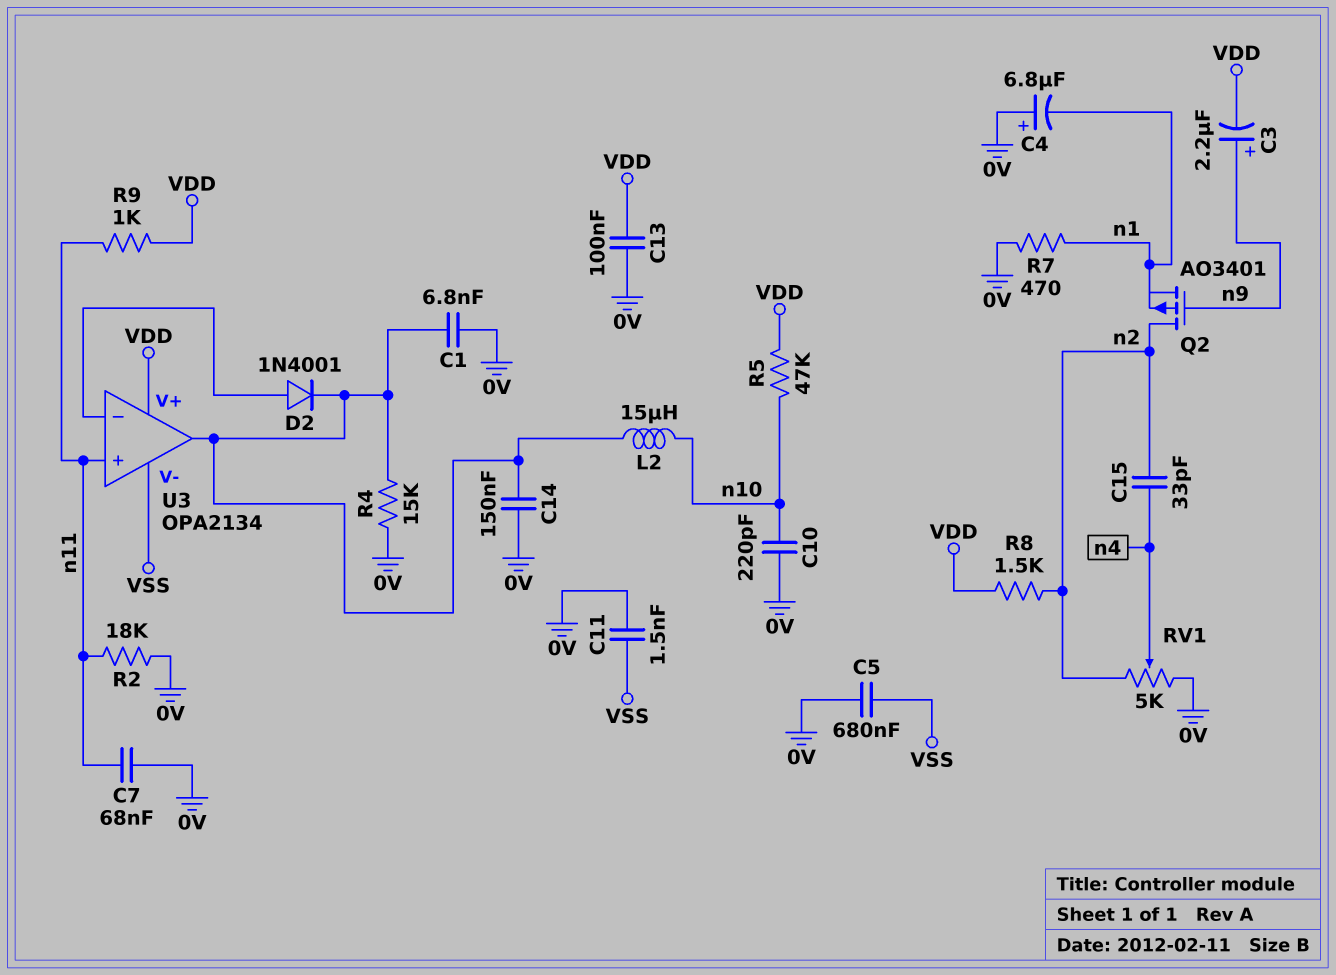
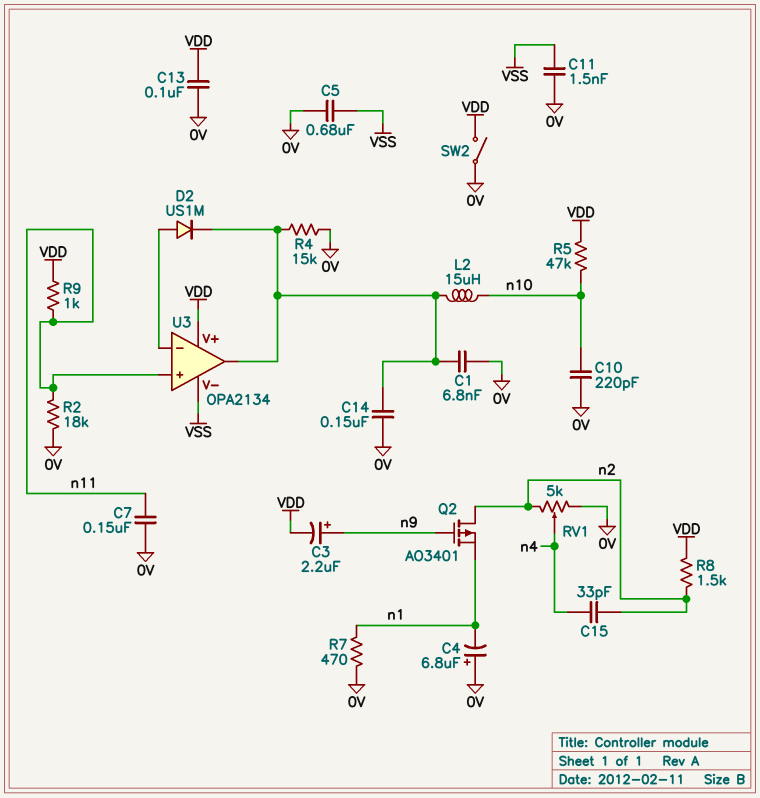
C7: 68nF (0V, n11) -> 150nF (0V, n11)
D2: diode 1N4001 (A U3/in-, K U3/out) -> diode US1M (A U3/in-, K U3/out)
SW2: none -> switch (0V, VDD)

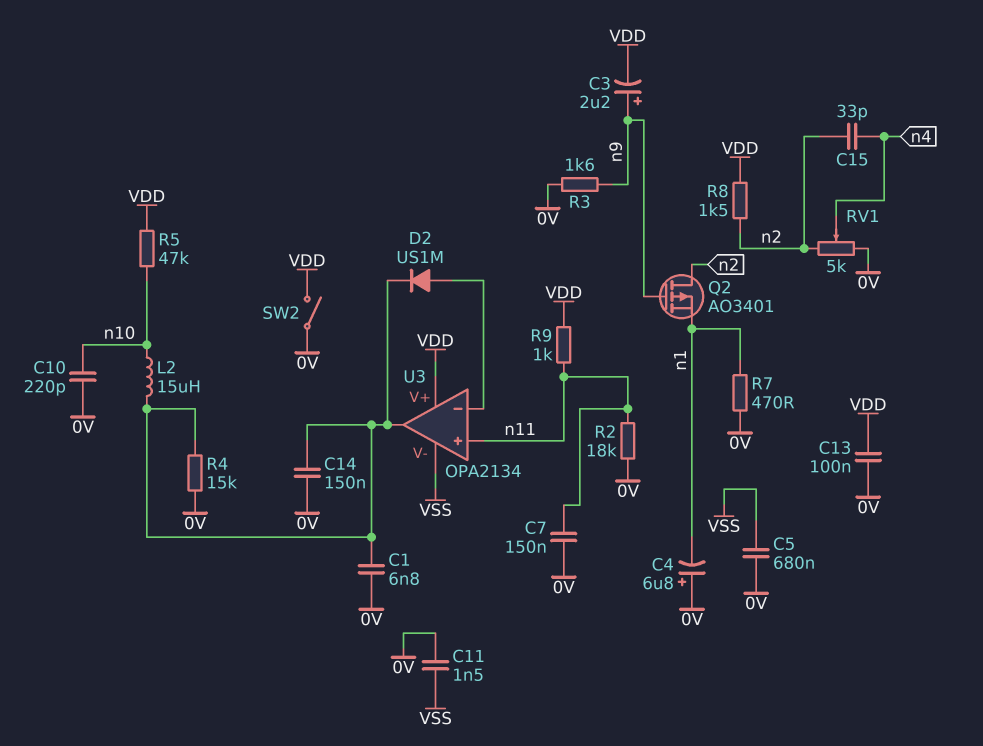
R3: none -> 1.6k (0V, n9)

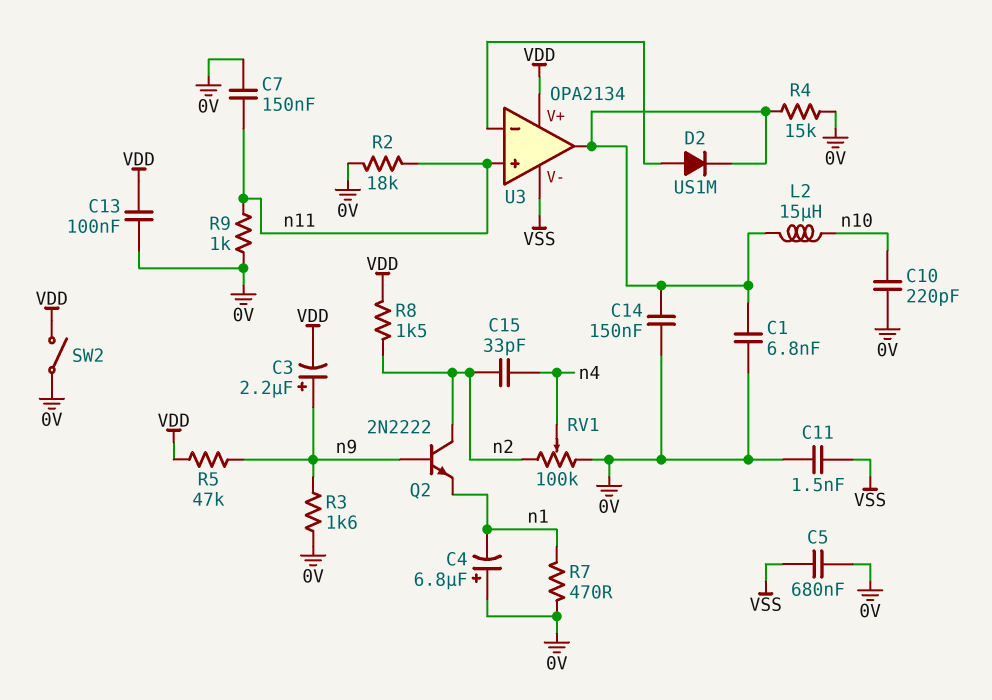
Q2: PMOS AO3401 (G n9, D n2, S n1) -> NPN 2N2222 (B n9, C n2, E n1)
R5: 47k (VDD, n10) -> 47k (VDD, n9)
R9: 1k (VDD, n11) -> 1k (0V, n11)
RV1: 5k (0V, n2, wiper n4) -> 100k (0V, n2, wiper n4)

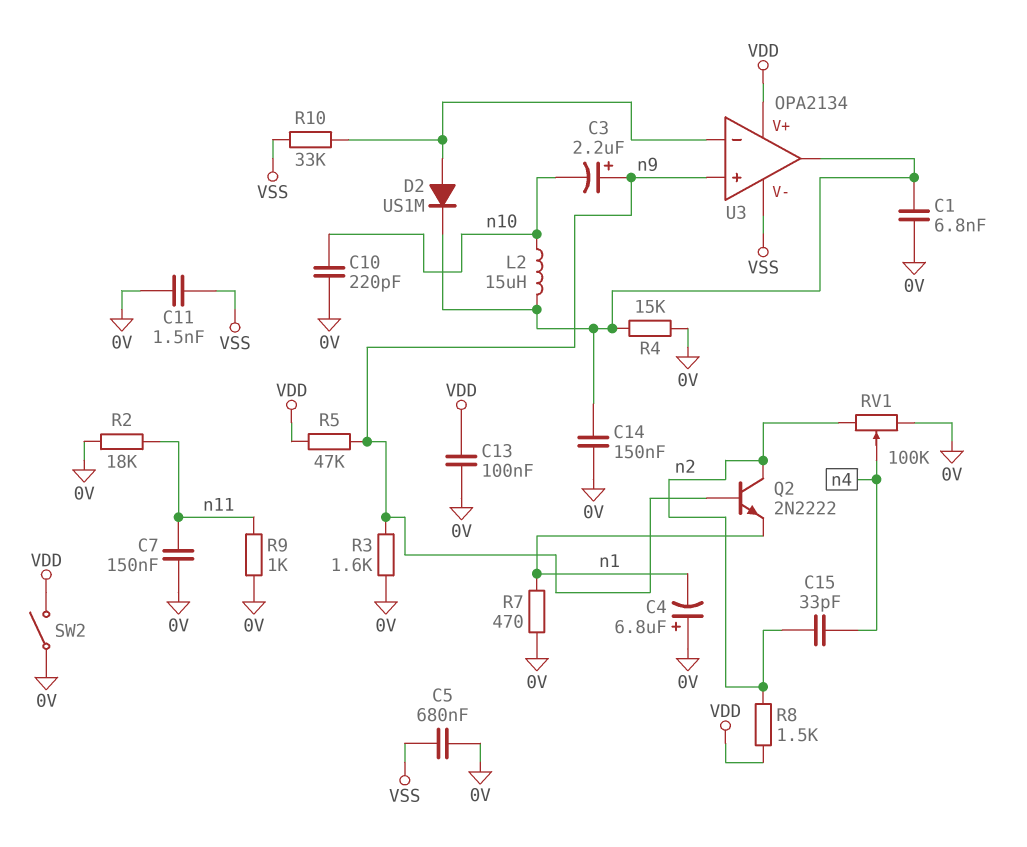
C3: 2.2uF (plus n9, minus VDD) -> 2.2uF (plus n9, minus n10)
R10: none -> 33k (U3/in-, VSS)
U3 pin in+: n11 -> n9

